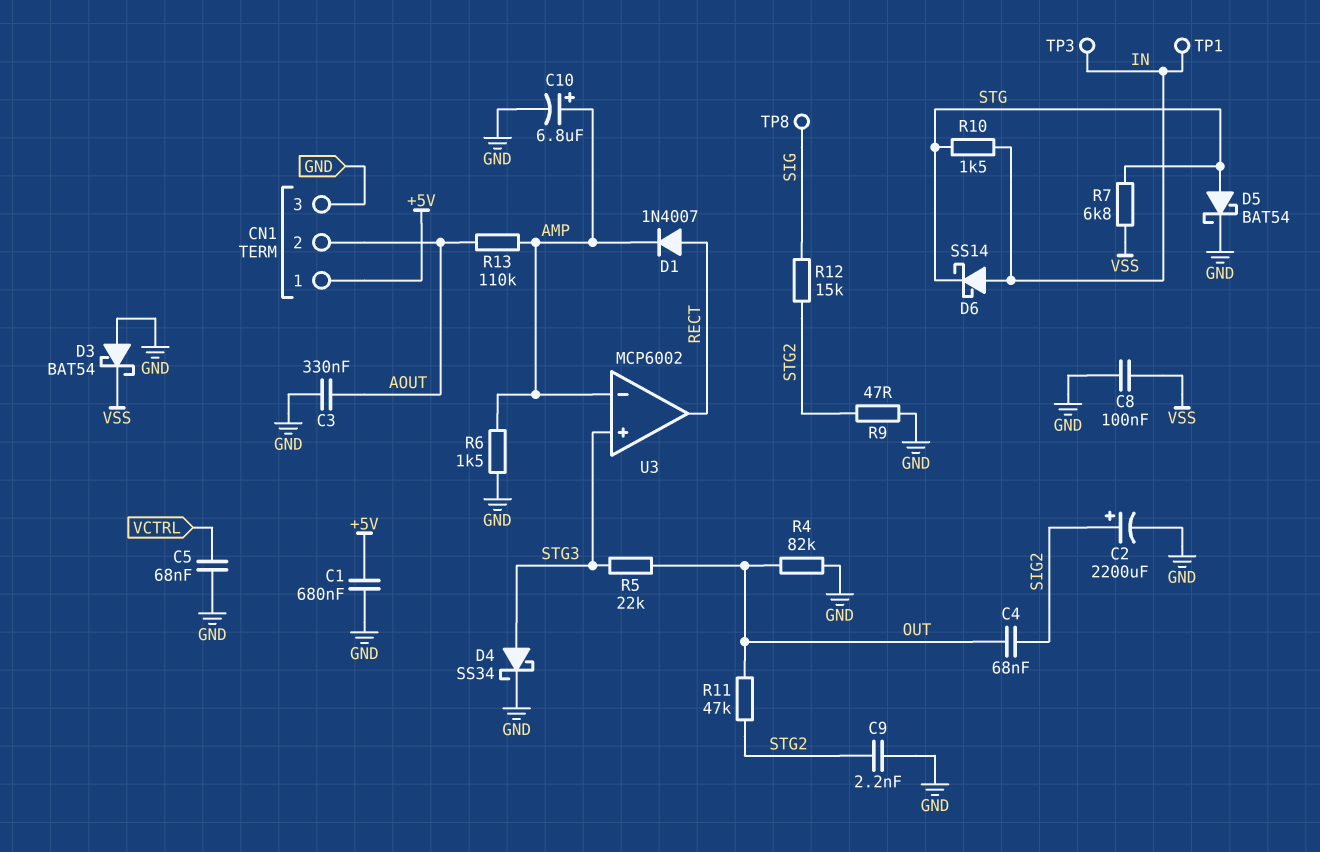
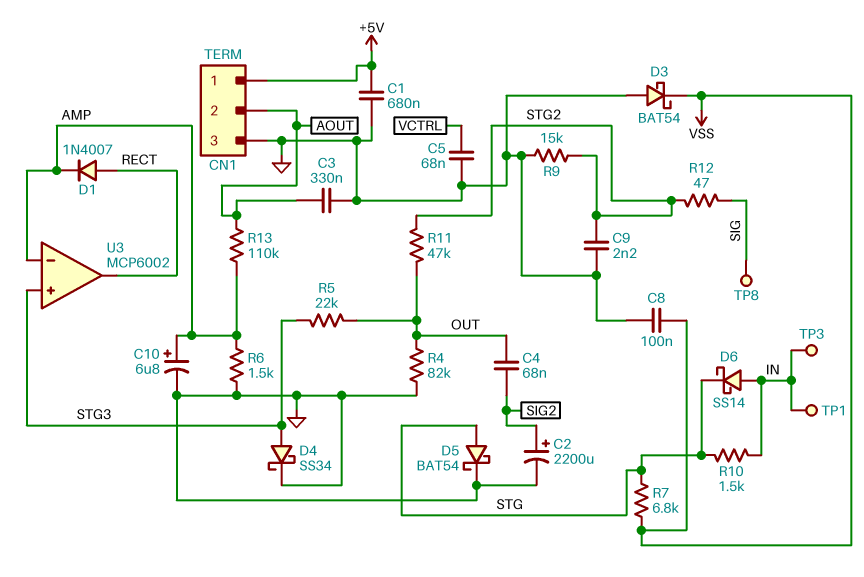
R9: 47 (GND, STG2) -> 15k (GND, STG2)
R12: 15k (SIG, STG2) -> 47 (SIG, STG2)

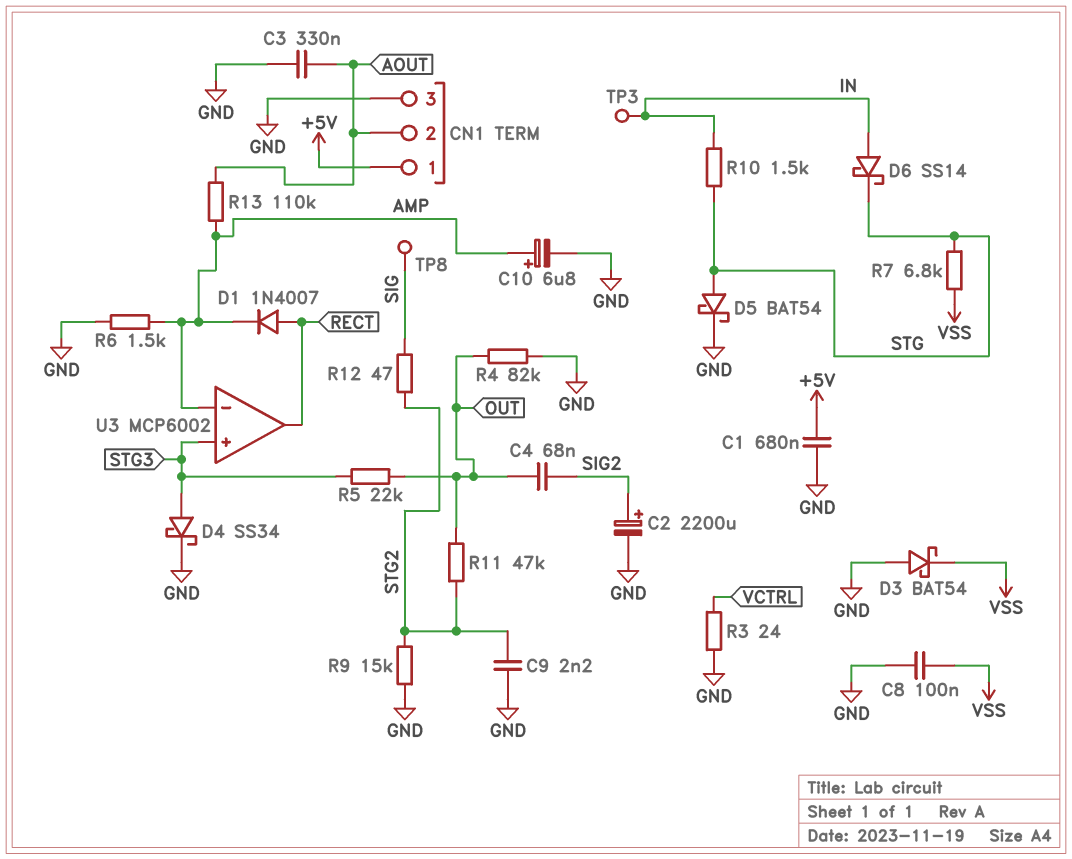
C5: 68nF (GND, VCTRL) -> none
R3: none -> 24 (GND, VCTRL)
TP1: test point (IN) -> none

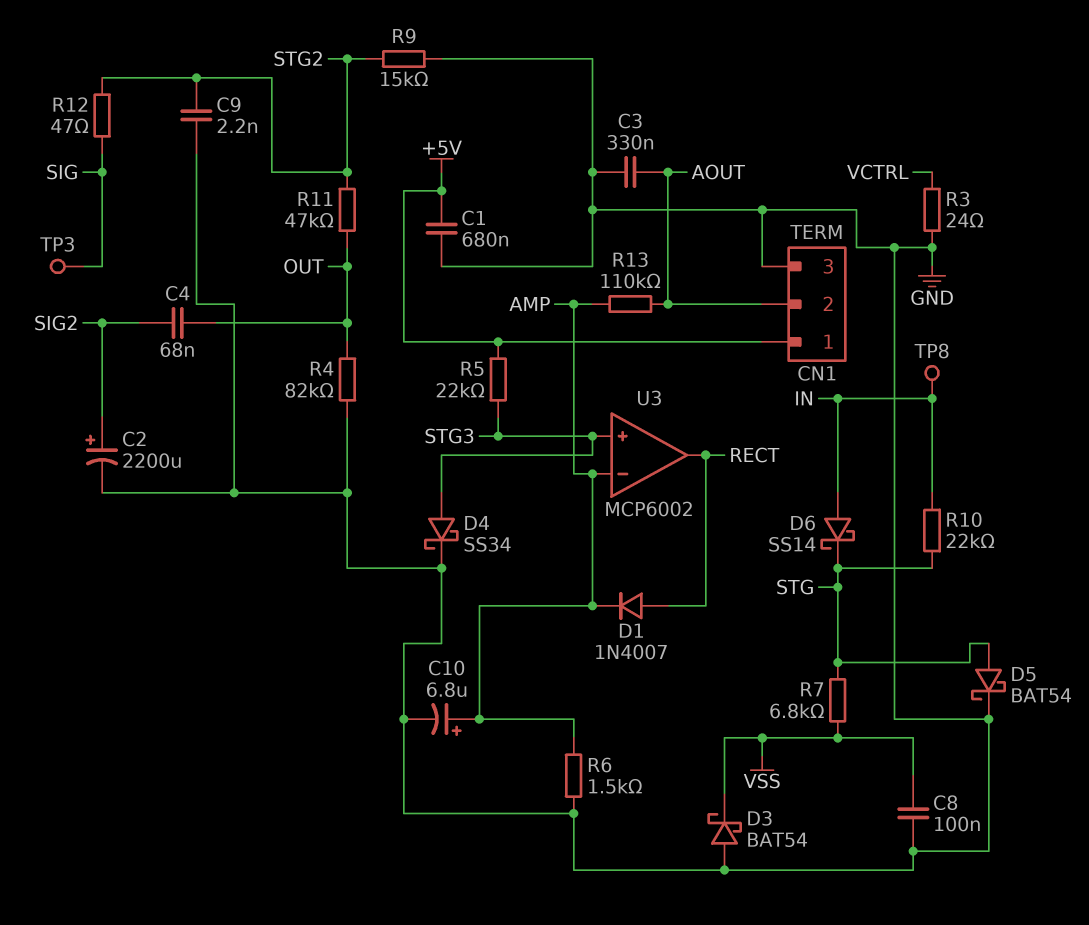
R5: 22k (OUT, STG3) -> 22k (+5V, STG3)
R10: 1.5k (IN, STG) -> 22k (IN, STG)
TP3: test point (IN) -> test point (SIG)
TP8: test point (SIG) -> test point (IN)

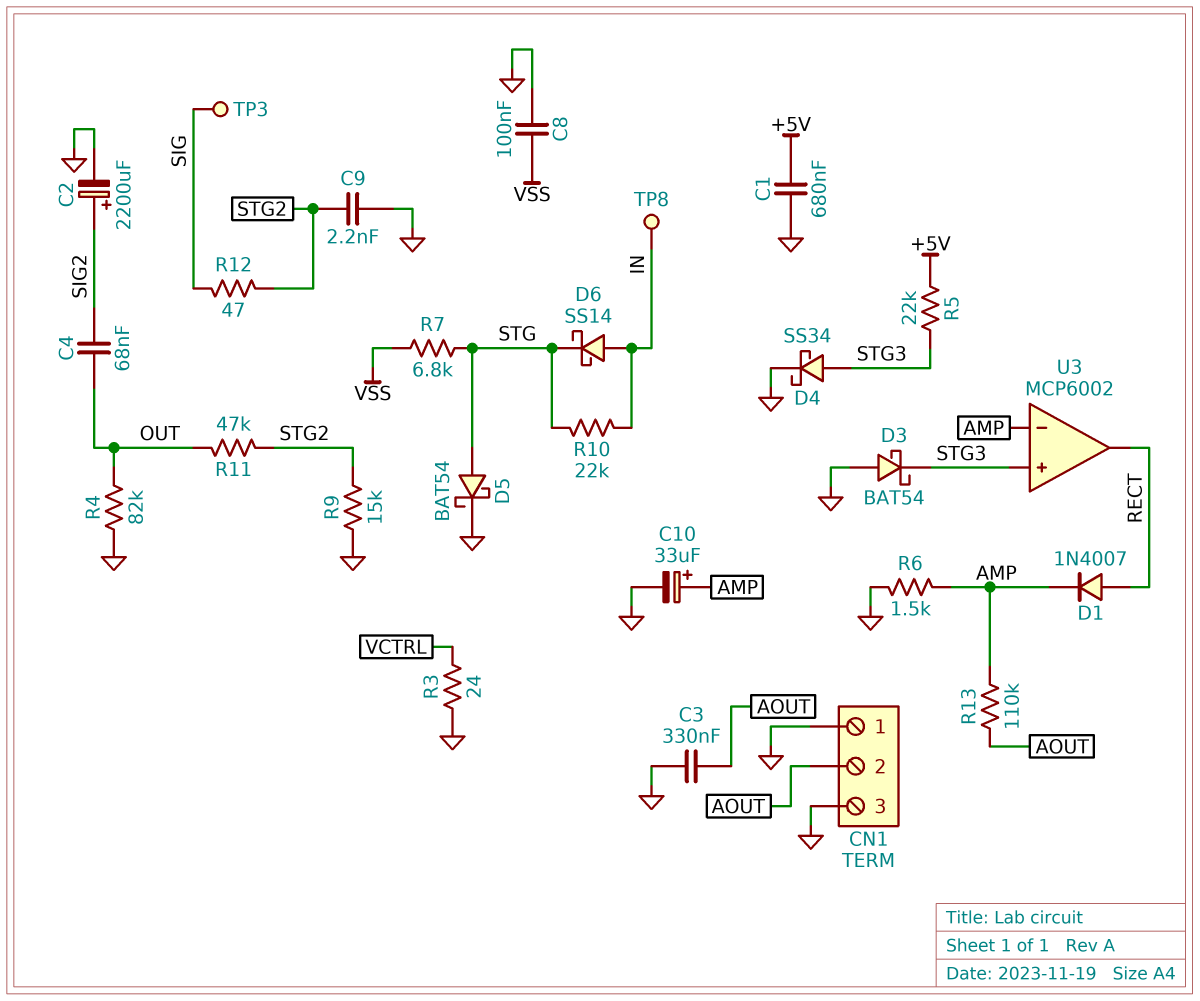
C10: 6.8uF (plus AMP, minus GND) -> 33uF (plus AMP, minus GND)
CN1 pin 1: +5V -> GND
D3: schottky BAT54 (A GND, K VSS) -> schottky BAT54 (A GND, K STG3)

